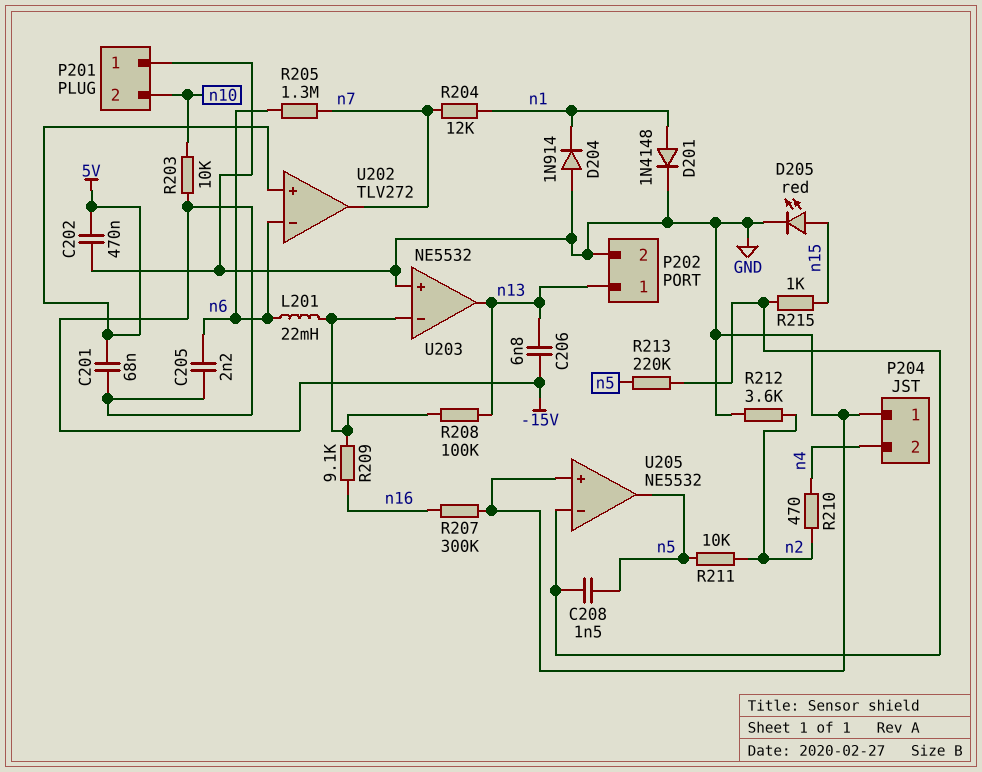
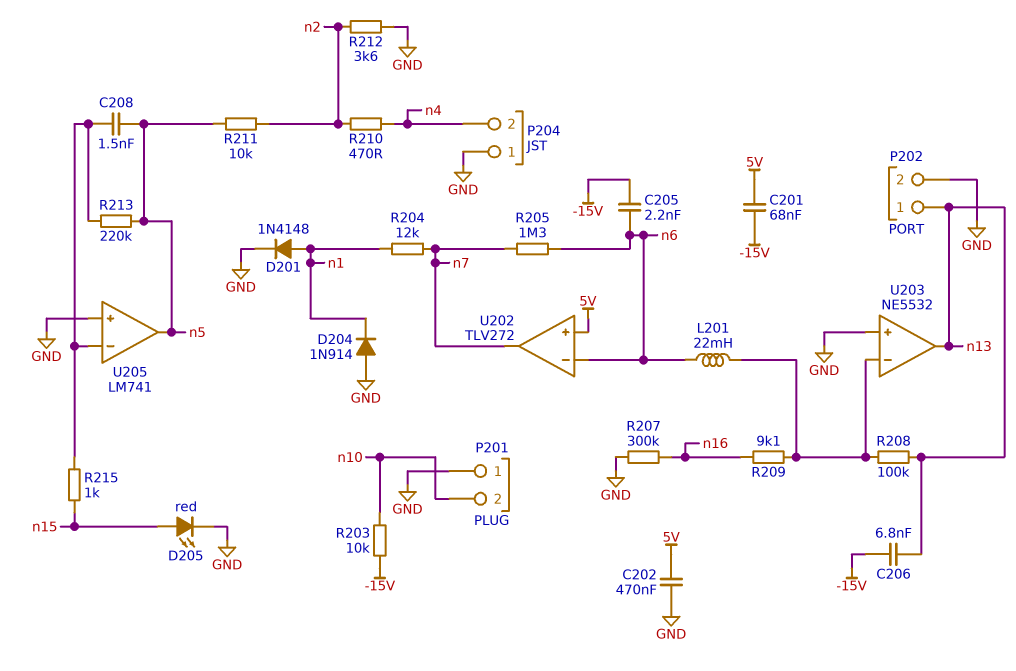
U205: NE5532 -> LM741

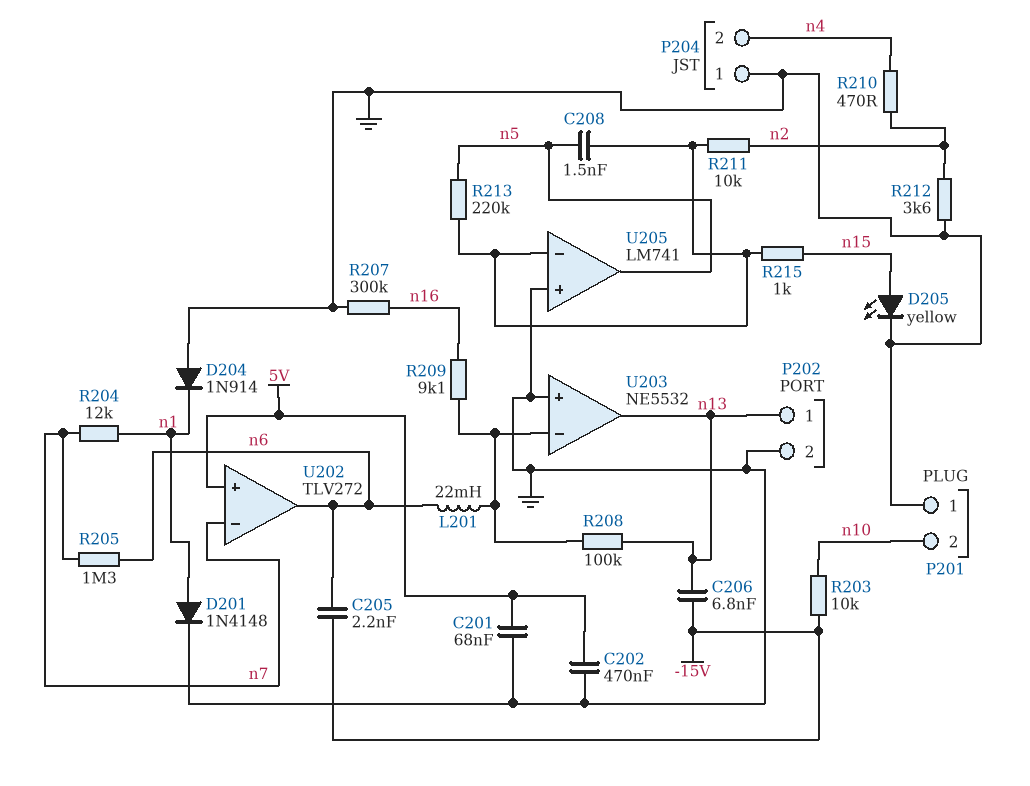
C201: 68nF (-15V, 5V) -> 68nF (5V, GND)
D205: LED red (A n15, K GND) -> LED yellow (A n15, K GND)
R211: 10k (n2, n5) -> 10k (U205/in-, n2)
U202 pin in-: n6 -> n7
U202 pin out: n7 -> n6

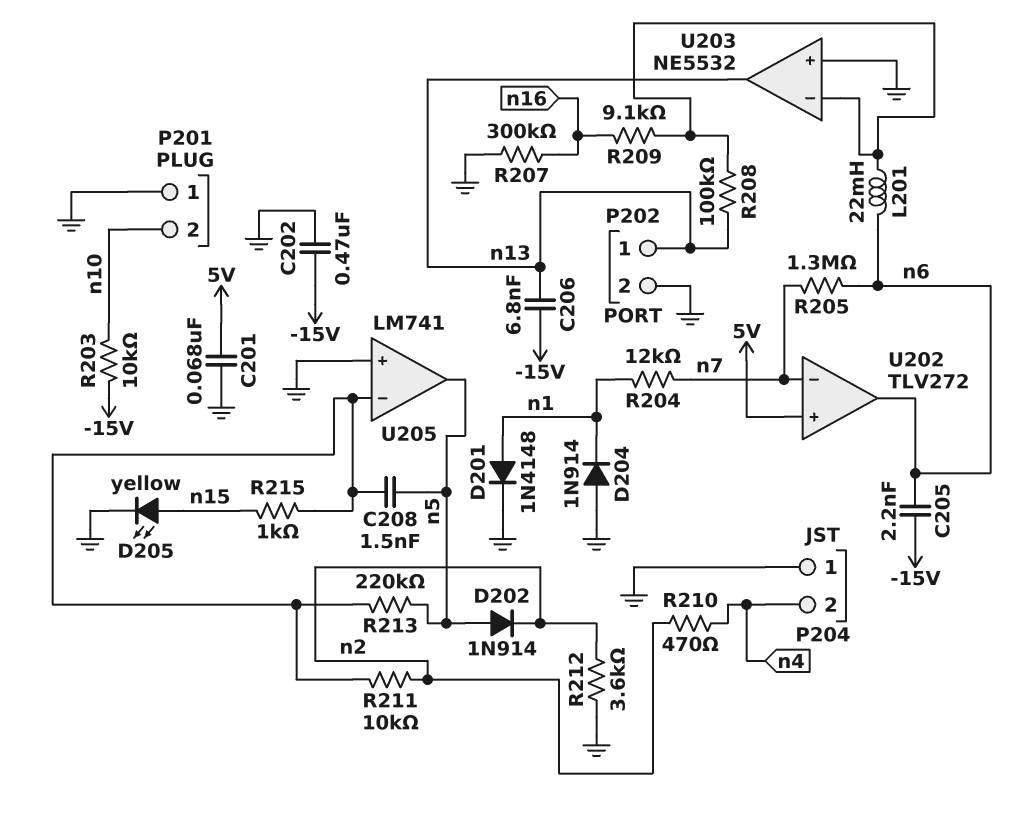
C202: 470nF (5V, GND) -> 470nF (-15V, GND)
D202: none -> diode 1N914 (A n5, K n2)

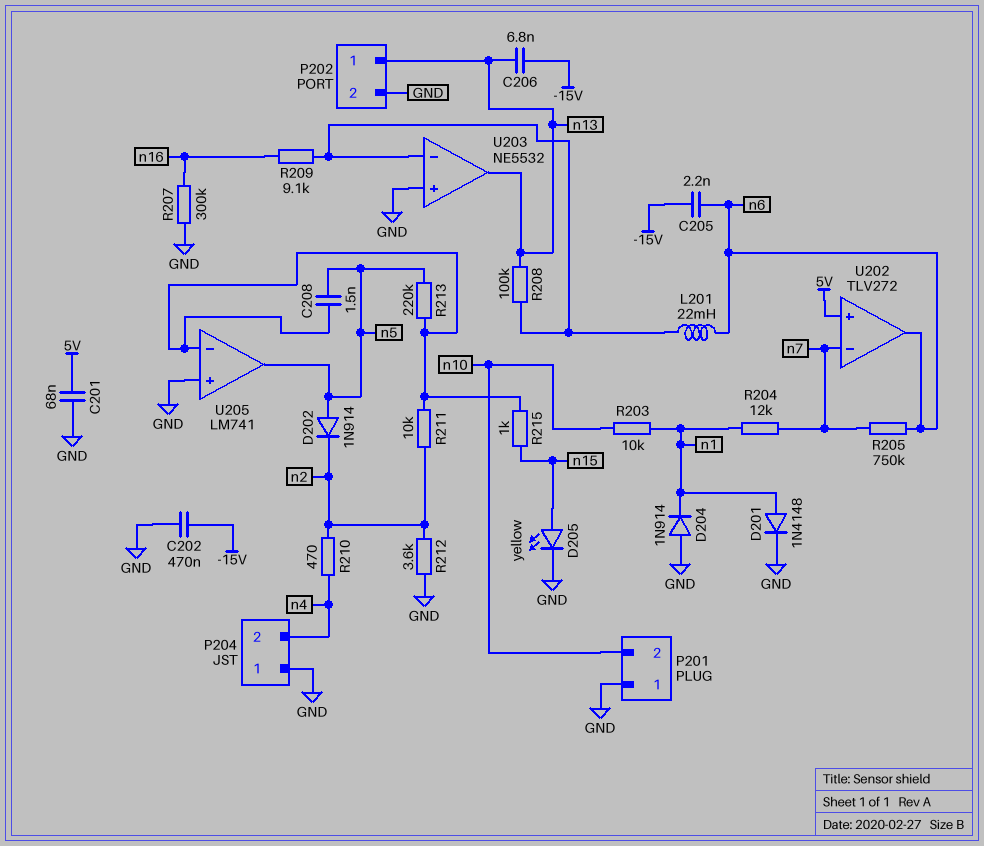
R203: 10k (-15V, n10) -> 10k (n1, n10)
R205: 1.3M (n6, n7) -> 750k (n6, n7)

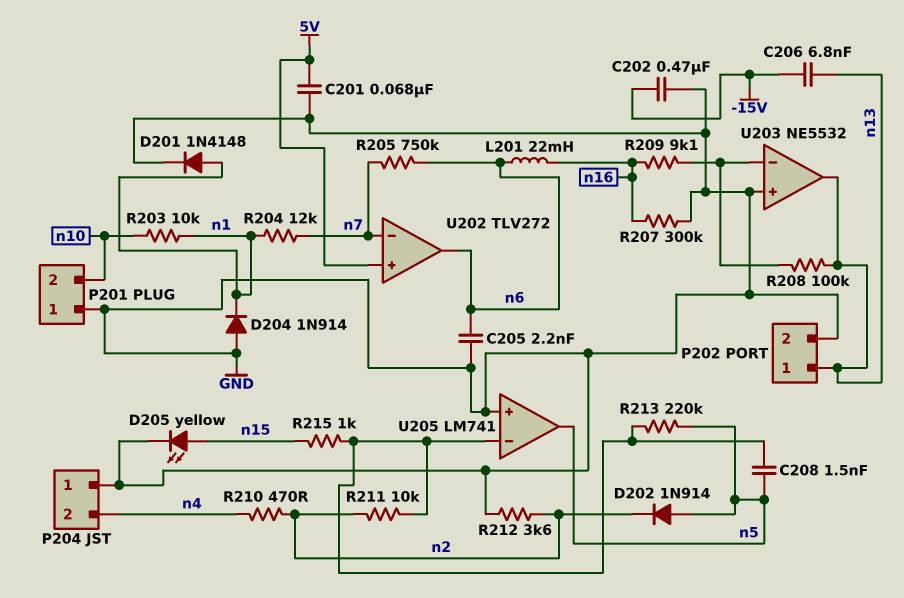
C205: 2.2nF (-15V, n6) -> 2.2nF (GND, n6)
L201: 22mH (U203/in-, n6) -> 22mH (n6, n16)

